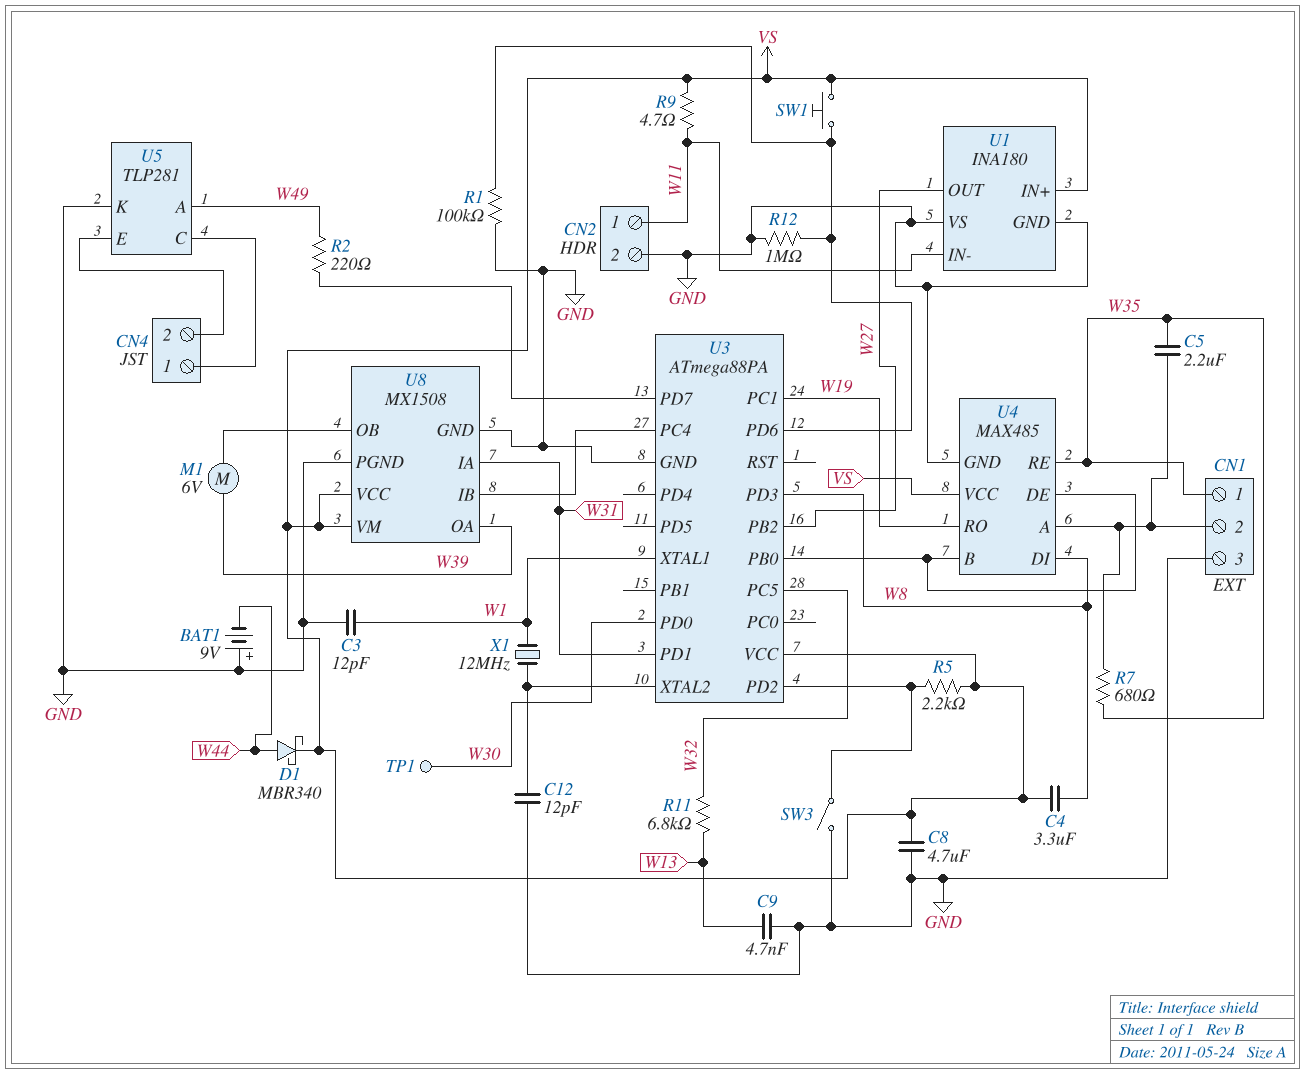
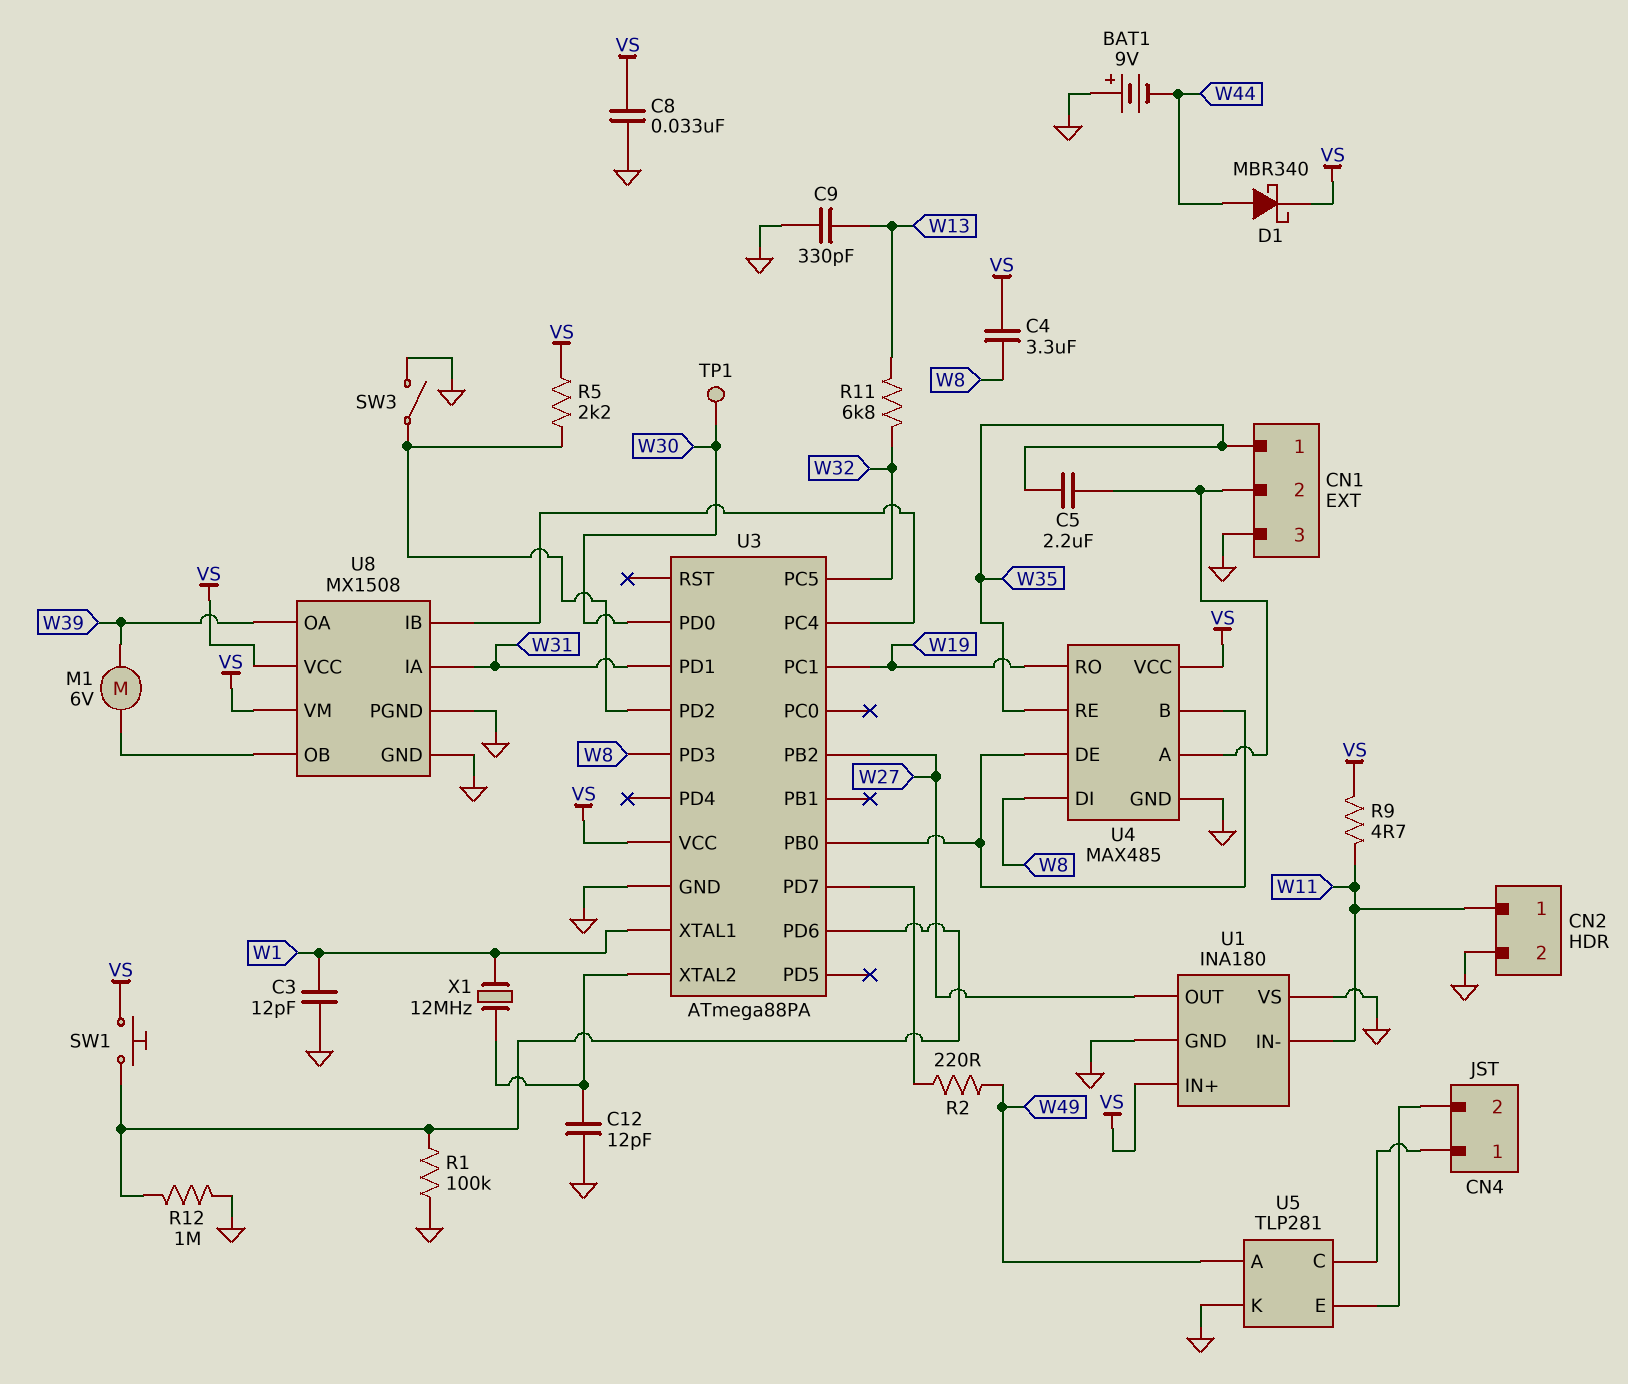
C8: 4.7uF (GND, VS) -> 33nF (GND, VS)
C9: 4.7nF (GND, W13) -> 330pF (GND, W13)
R7: 680 (CN1/2, W35) -> none

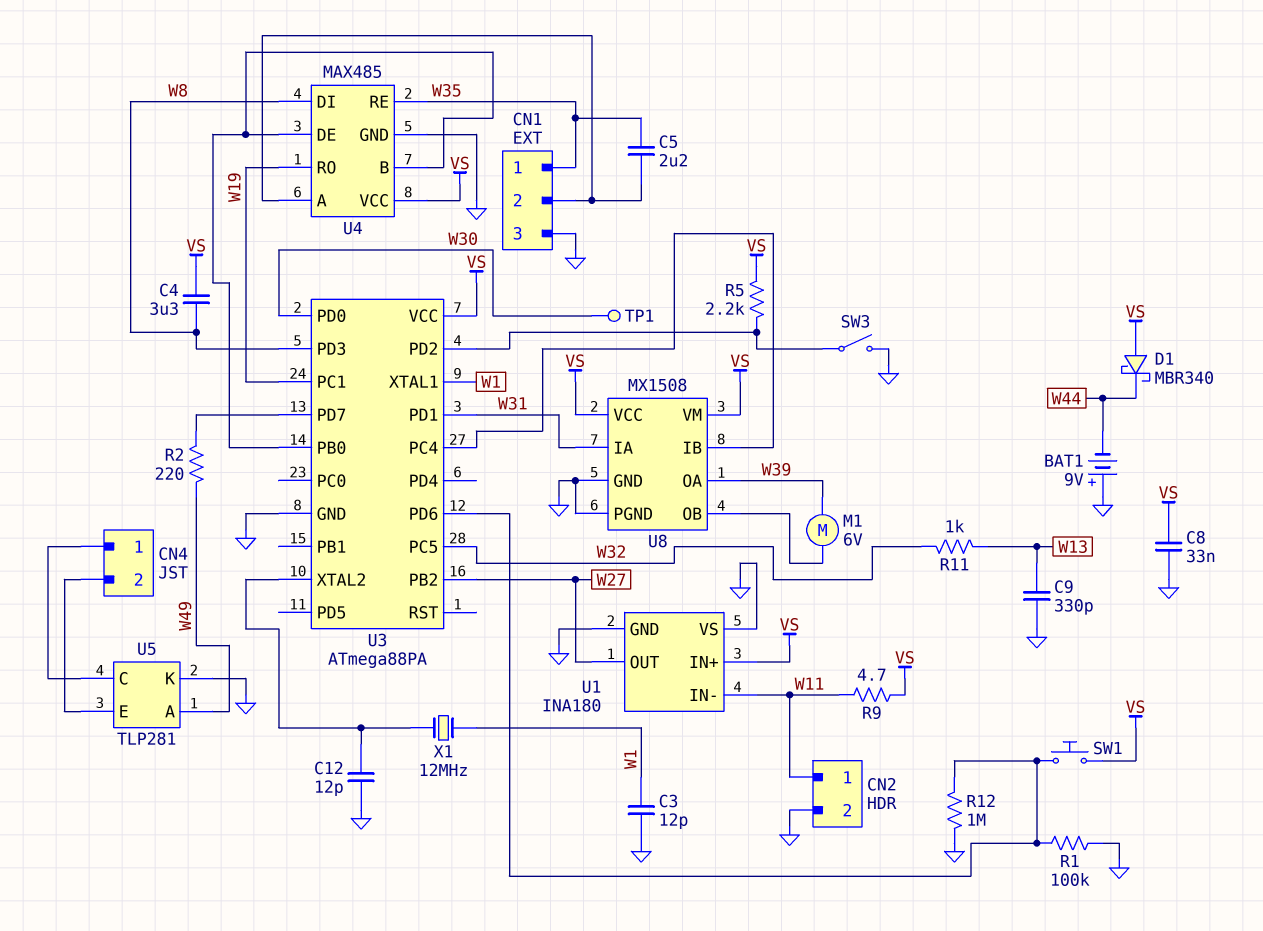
D1: schottky MBR340 (A W44, K VS) -> schottky MBR340 (A VS, K W44)
R11: 6.8k (W13, W32) -> 1k (W13, W32)

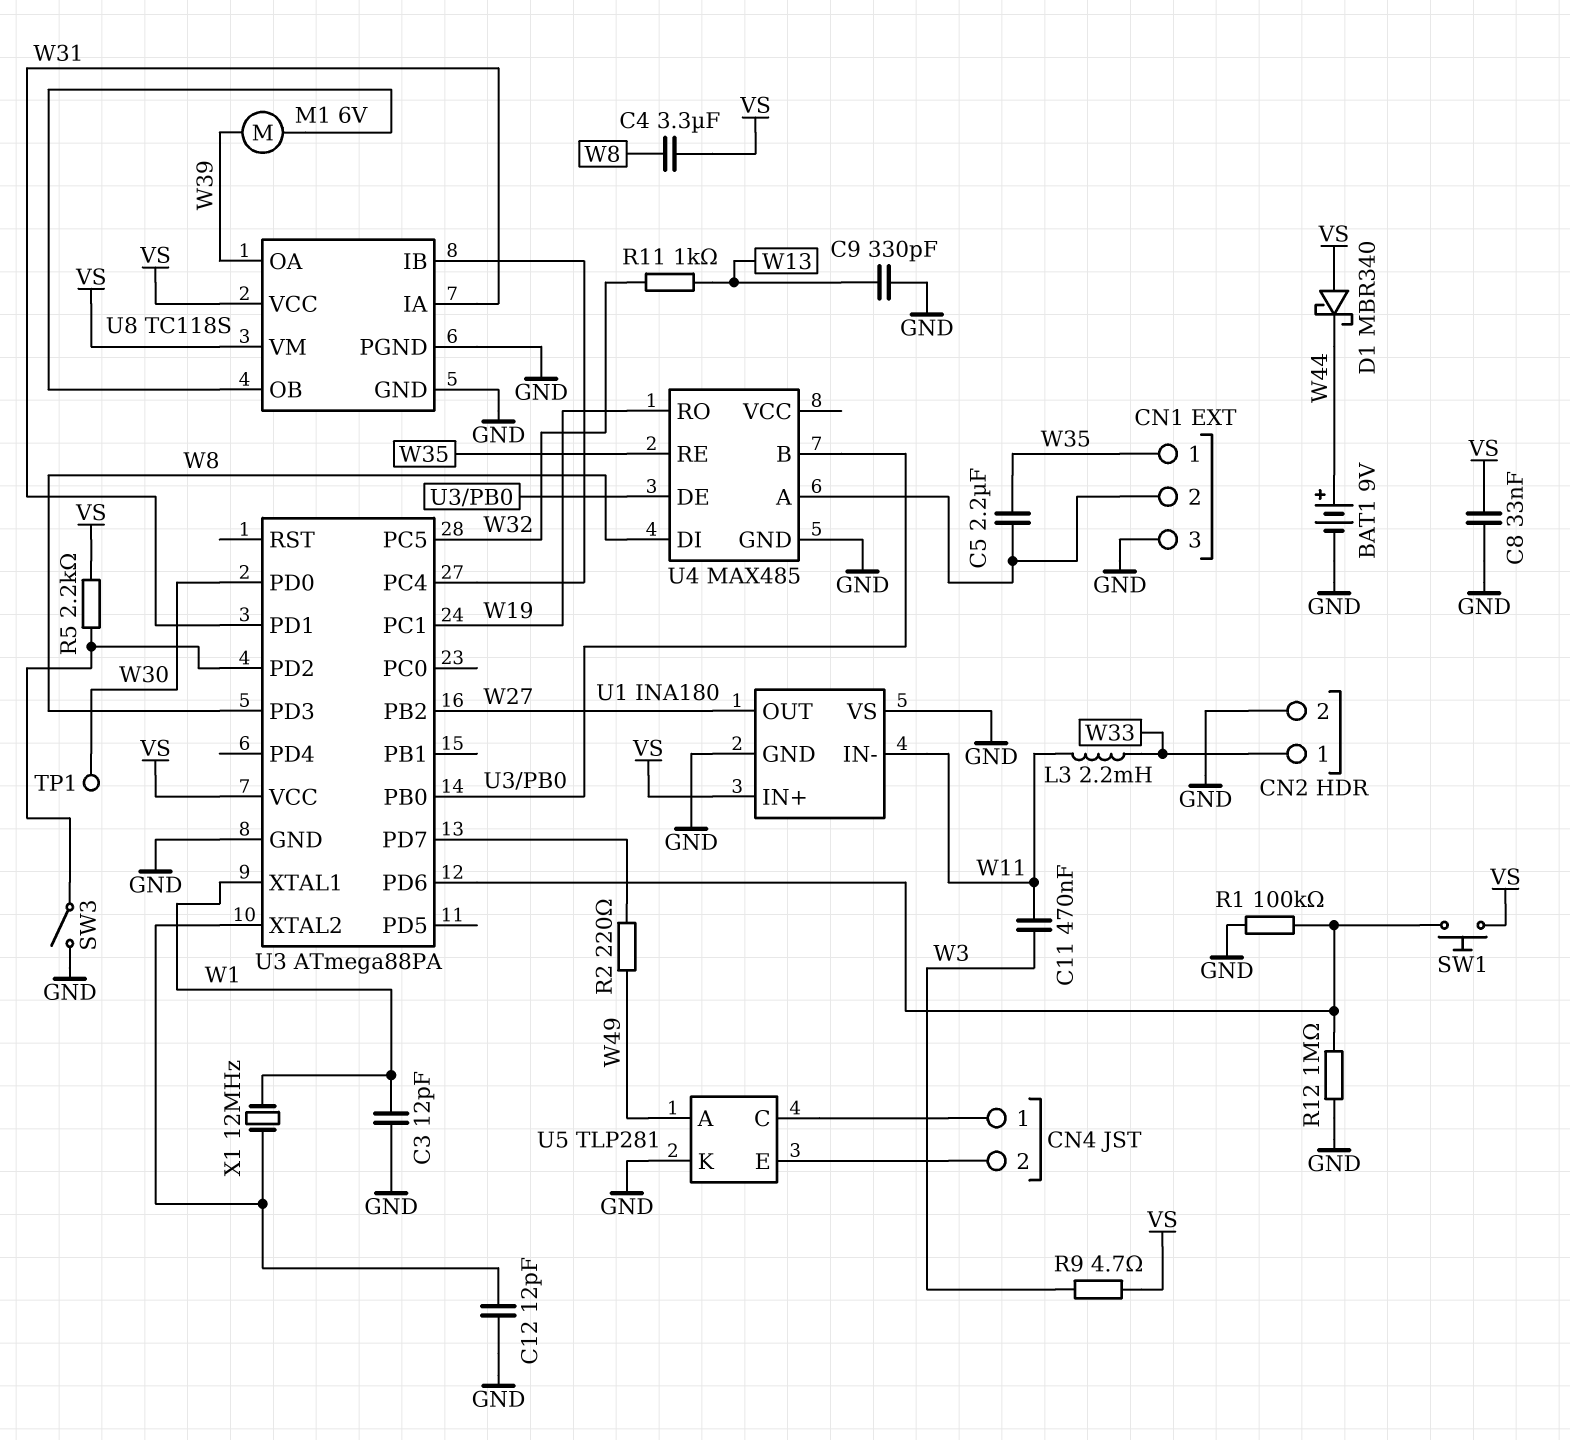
BAT1: 9V (plus GND, minus W44) -> 9V (plus W44, minus GND)
C11: none -> 470nF (W3, W11)
CN2 pin 1: W11 -> W33
L3: none -> 2.2mH (W11, W33)
R9: 4.7 (VS, W11) -> 4.7 (VS, W3)
U4 pin VCC: VS -> none
U8: MX1508 -> TC118S

